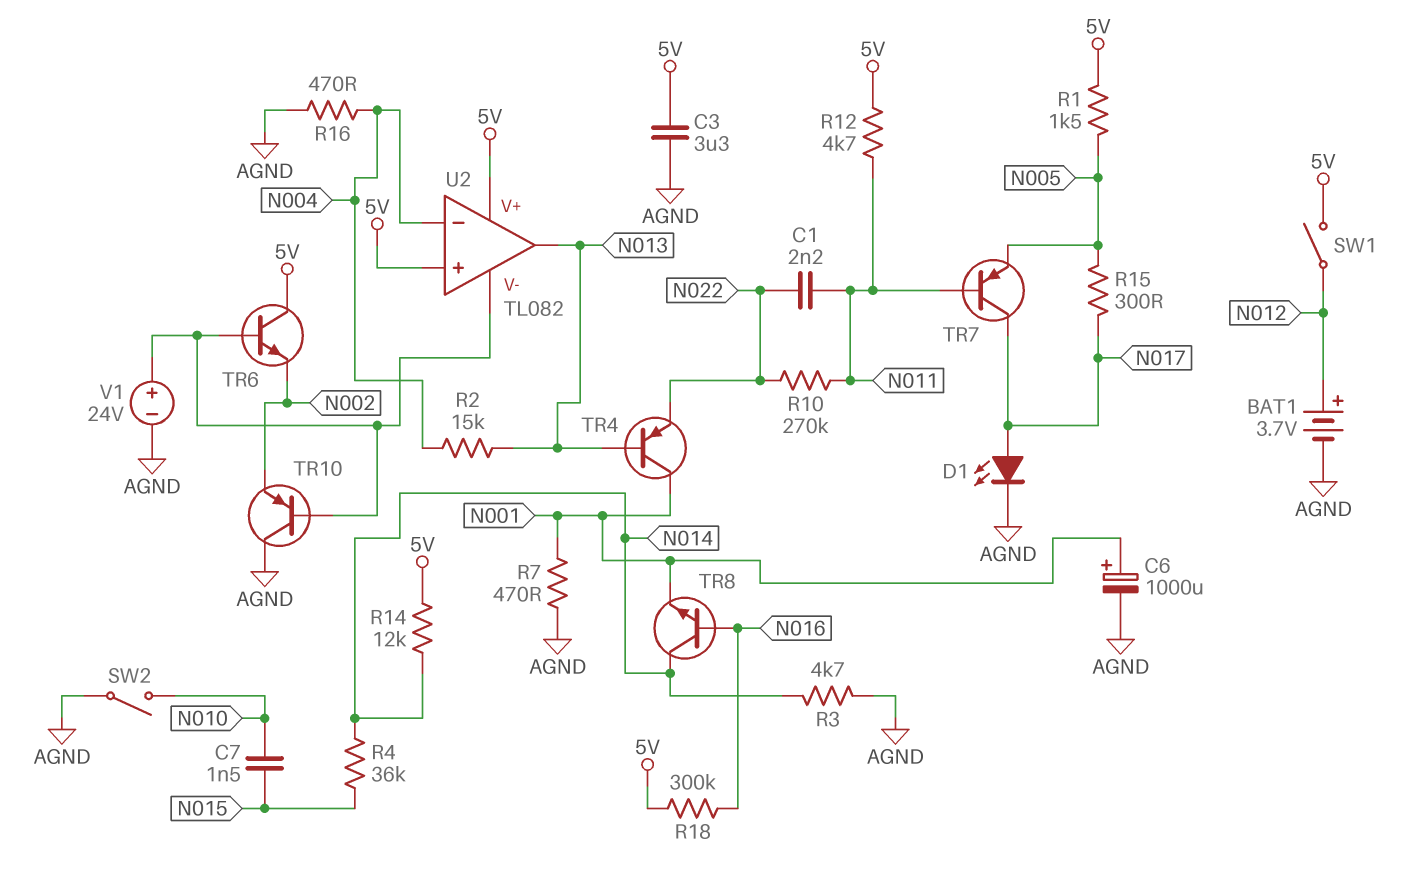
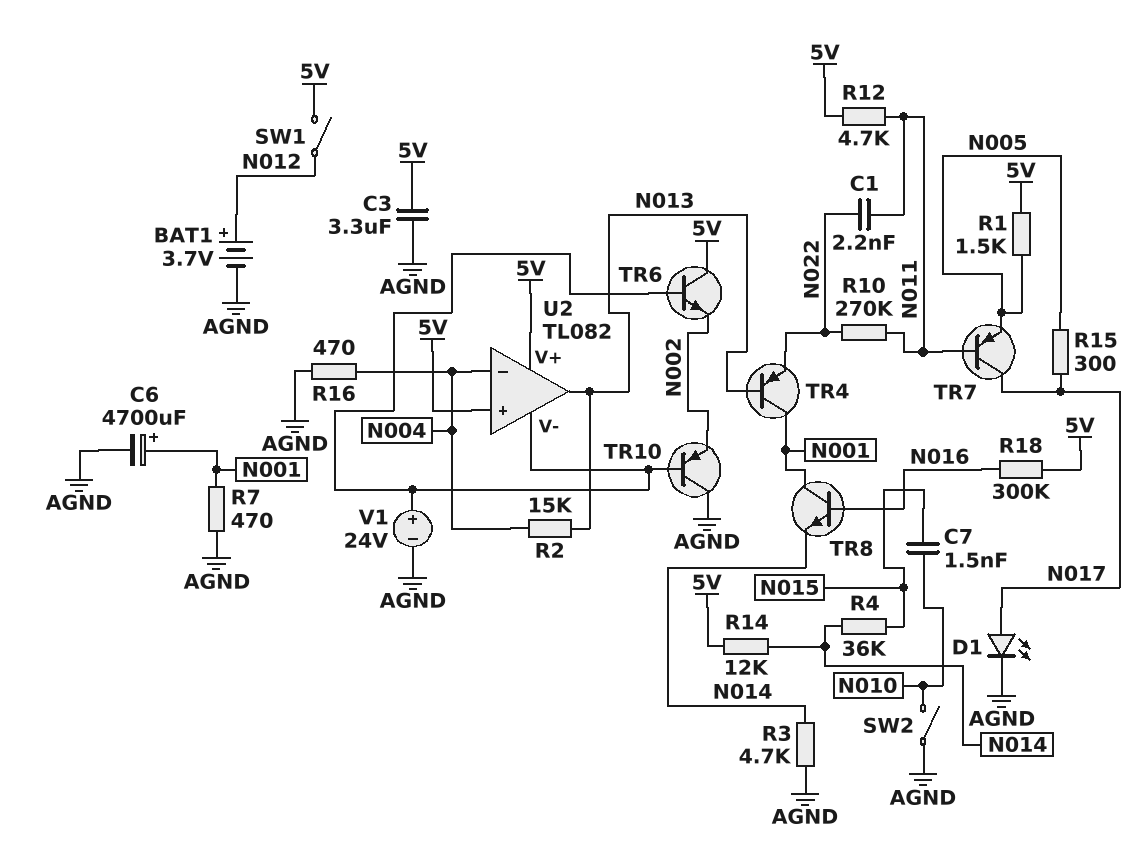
C6: 1000uF (plus N001, minus AGND) -> 4700uF (plus N001, minus AGND)
TR8: NPN (B N016, C N014, E N001) -> NPN (B N016, C N001, E N014)

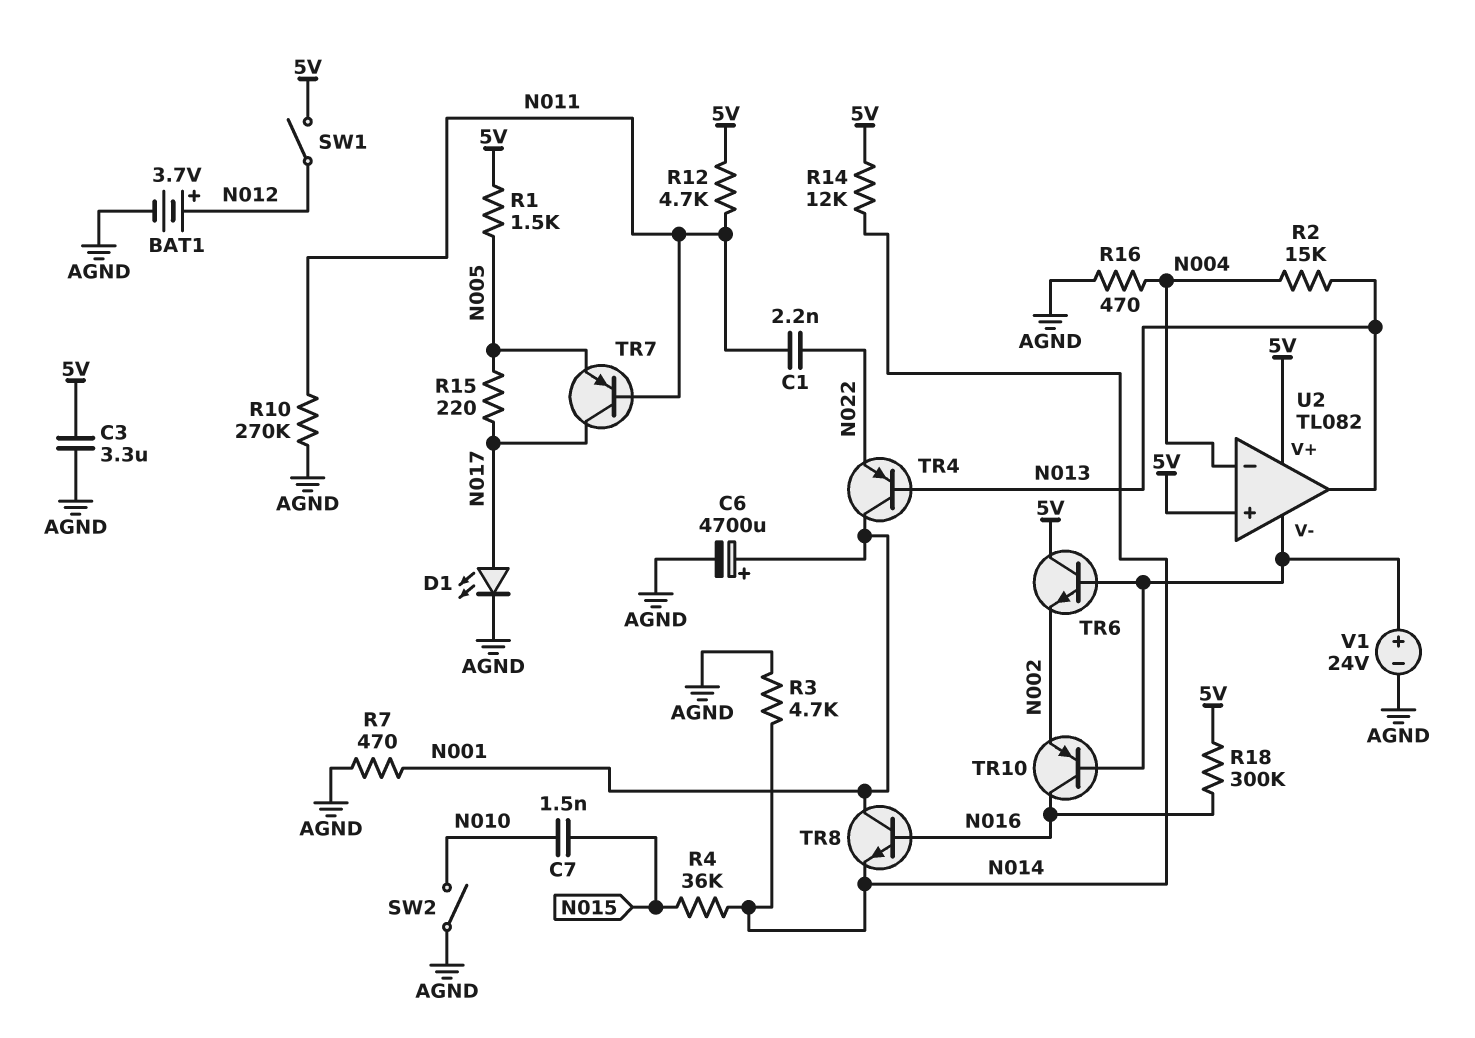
R10: 270k (N011, N022) -> 270k (AGND, N011)
R15: 300 (N005, N017) -> 220 (N005, N017)
TR10: PNP (B U2/V-, C AGND, E N002) -> PNP (B U2/V-, C N016, E N002)

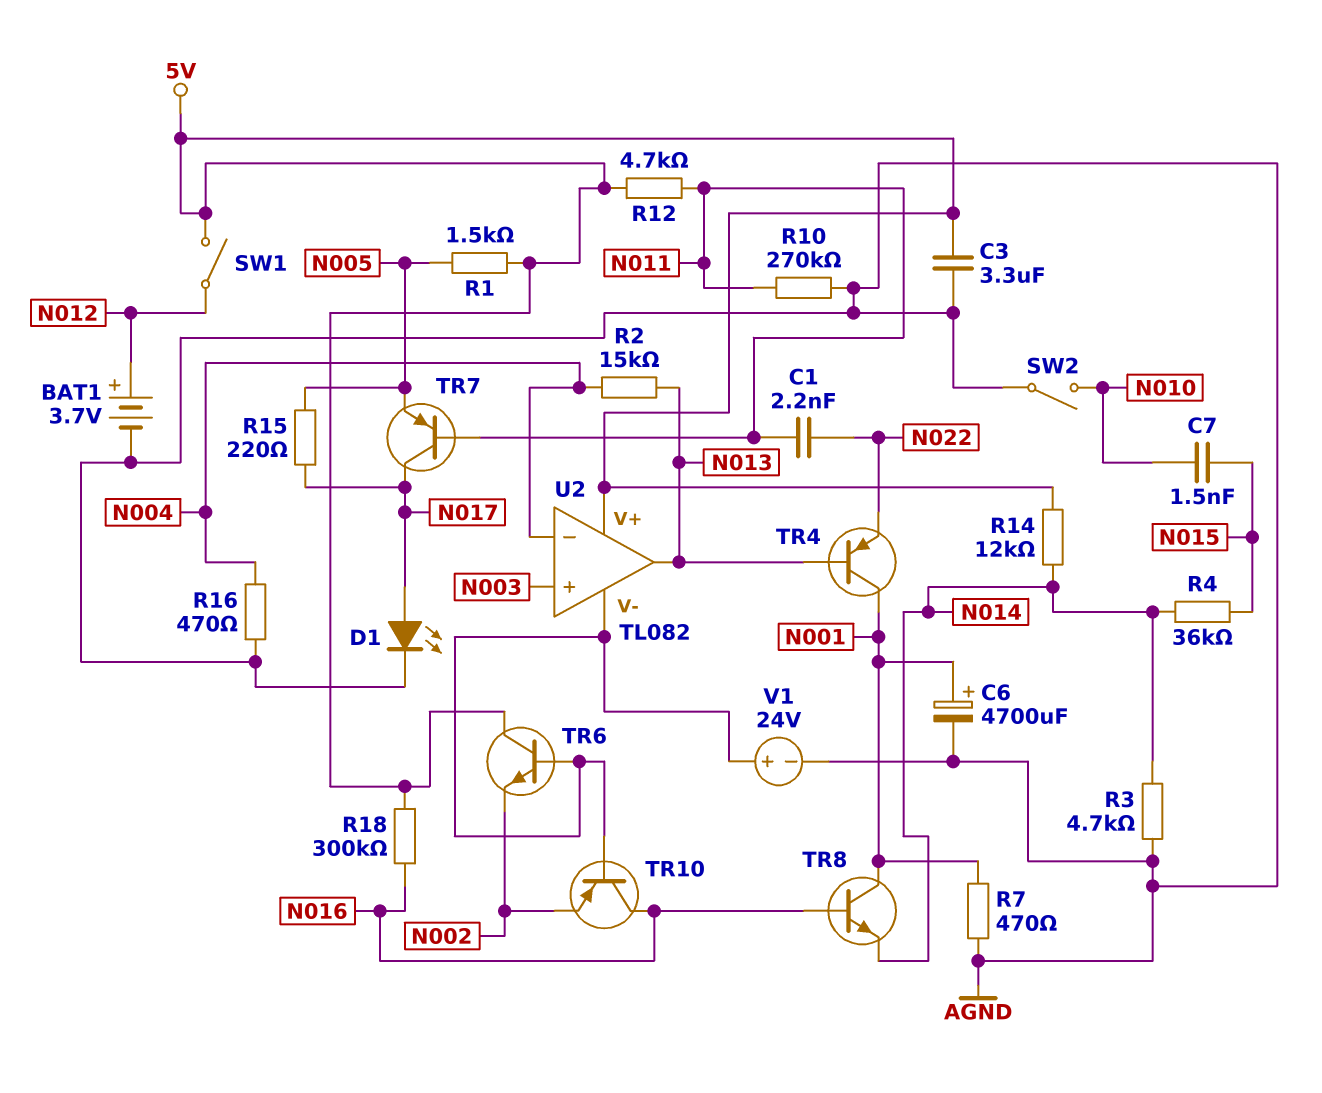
U2 pin in+: 5V -> N003

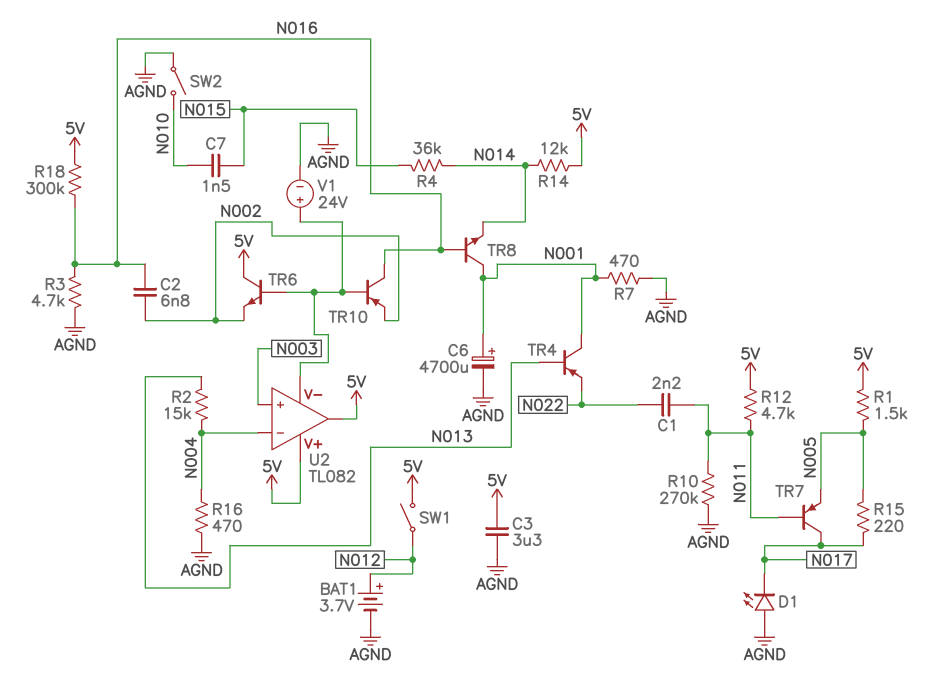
C2: none -> 6.8nF (N002, N016)
D1: LED (A N017, K AGND) -> LED (A AGND, K N017)
R3: 4.7k (AGND, N014) -> 4.7k (AGND, N016)
U2 pin out: N013 -> 5V

